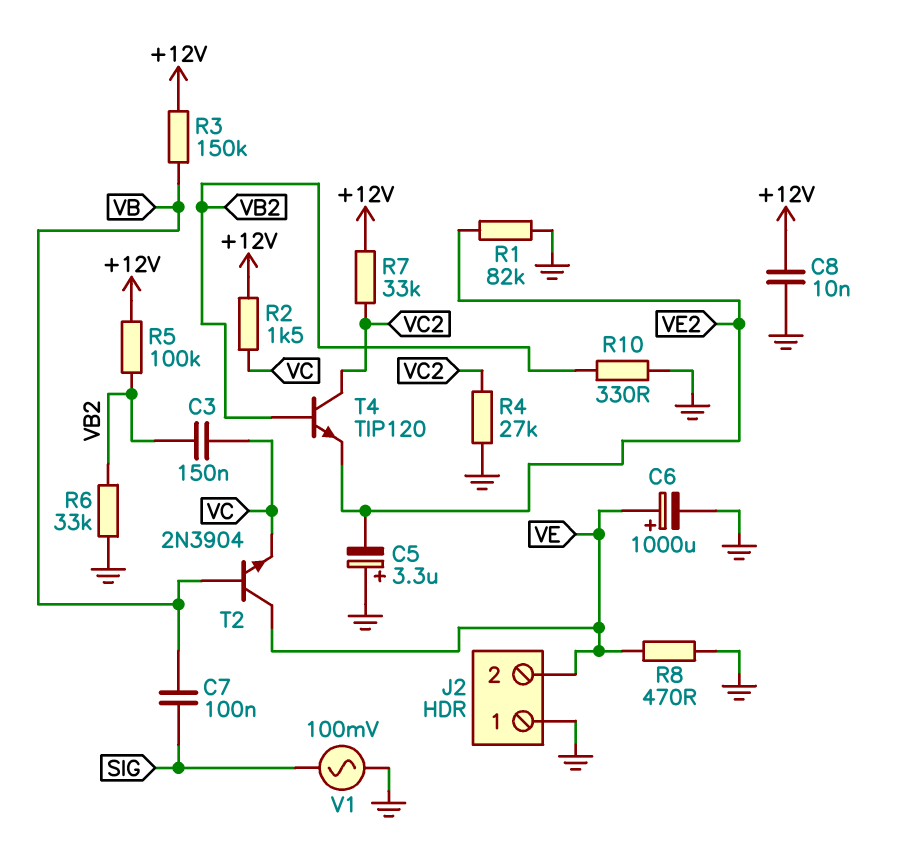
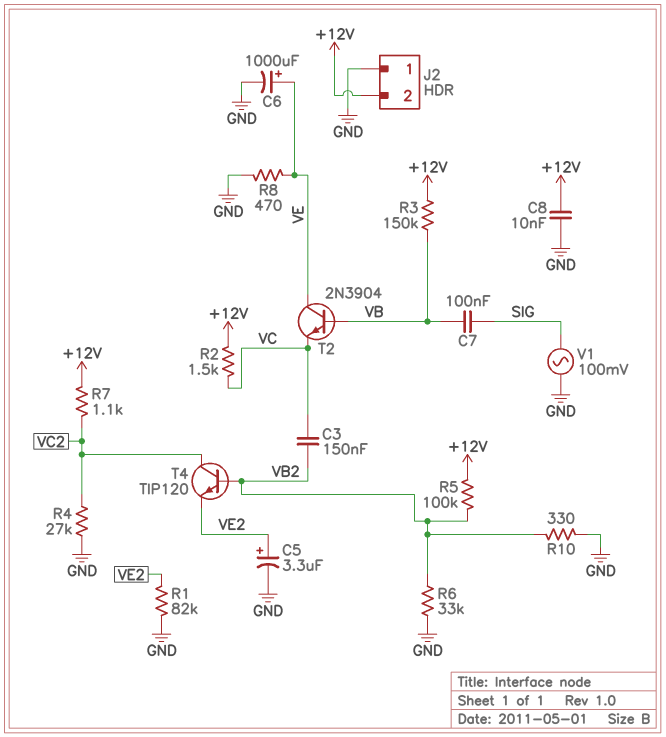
C5: 3.3uF (plus GND, minus VE2) -> 3.3uF (plus VE2, minus GND)
J2 pin 2: VE -> +12V
R7: 33k (+12V, VC2) -> 1.1k (+12V, VC2)

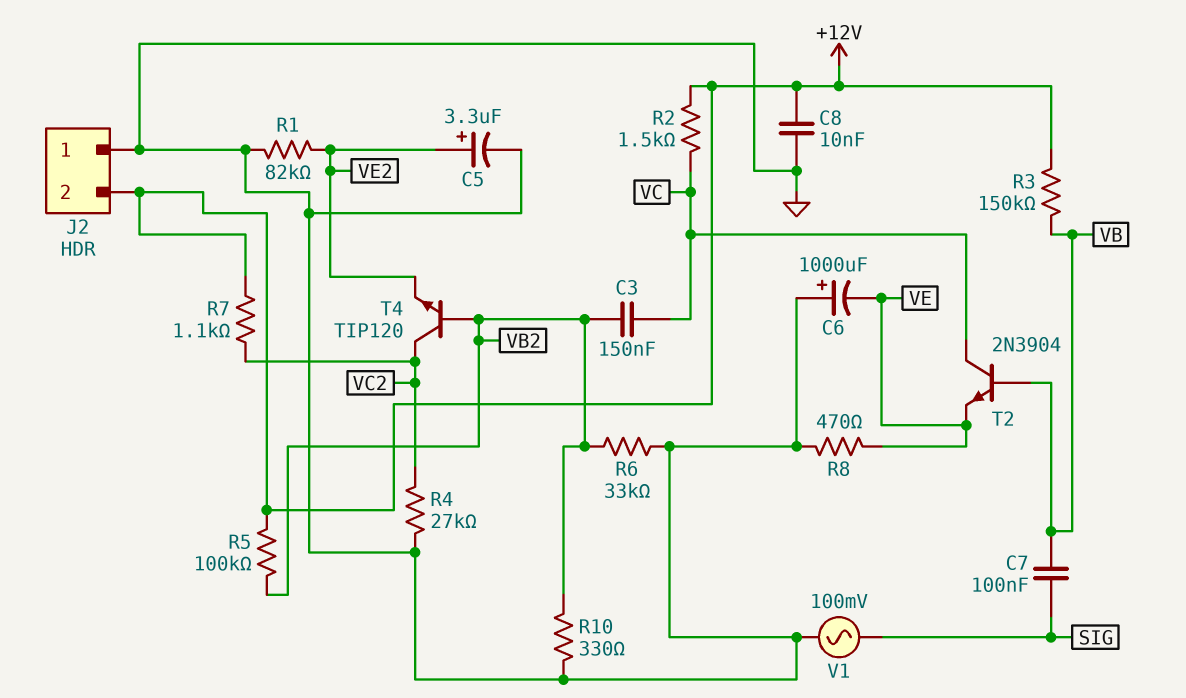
C6: 1000uF (plus VE, minus GND) -> 1000uF (plus GND, minus VE)
T2: NPN 2N3904 (B VB, C VE, E VC) -> NPN 2N3904 (B VB, C VC, E VE)

